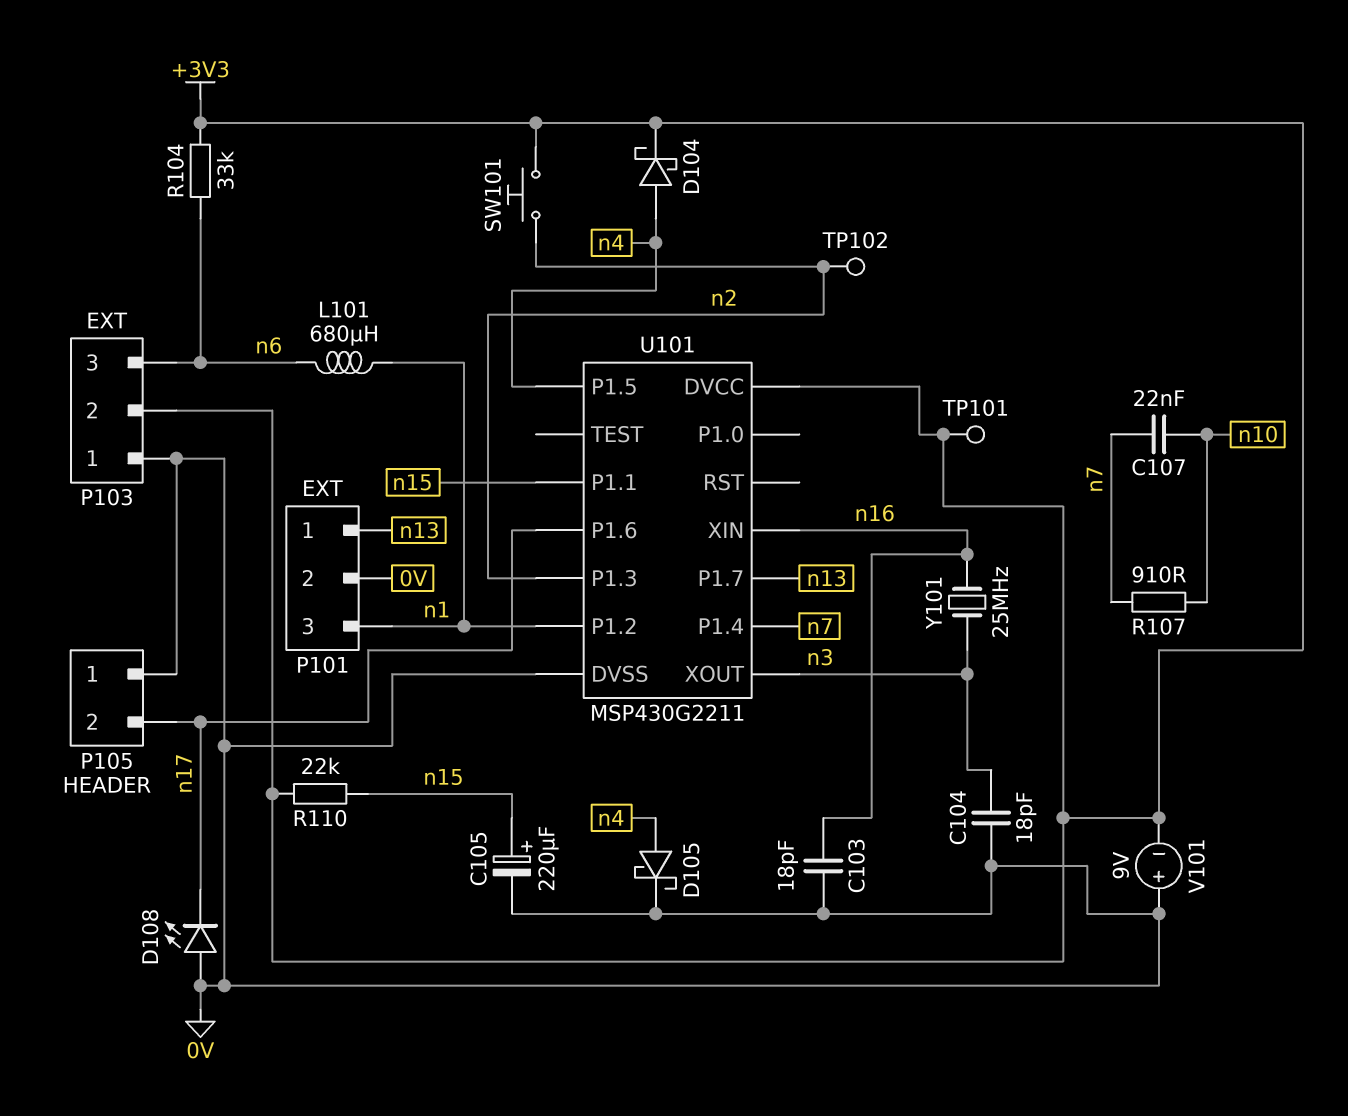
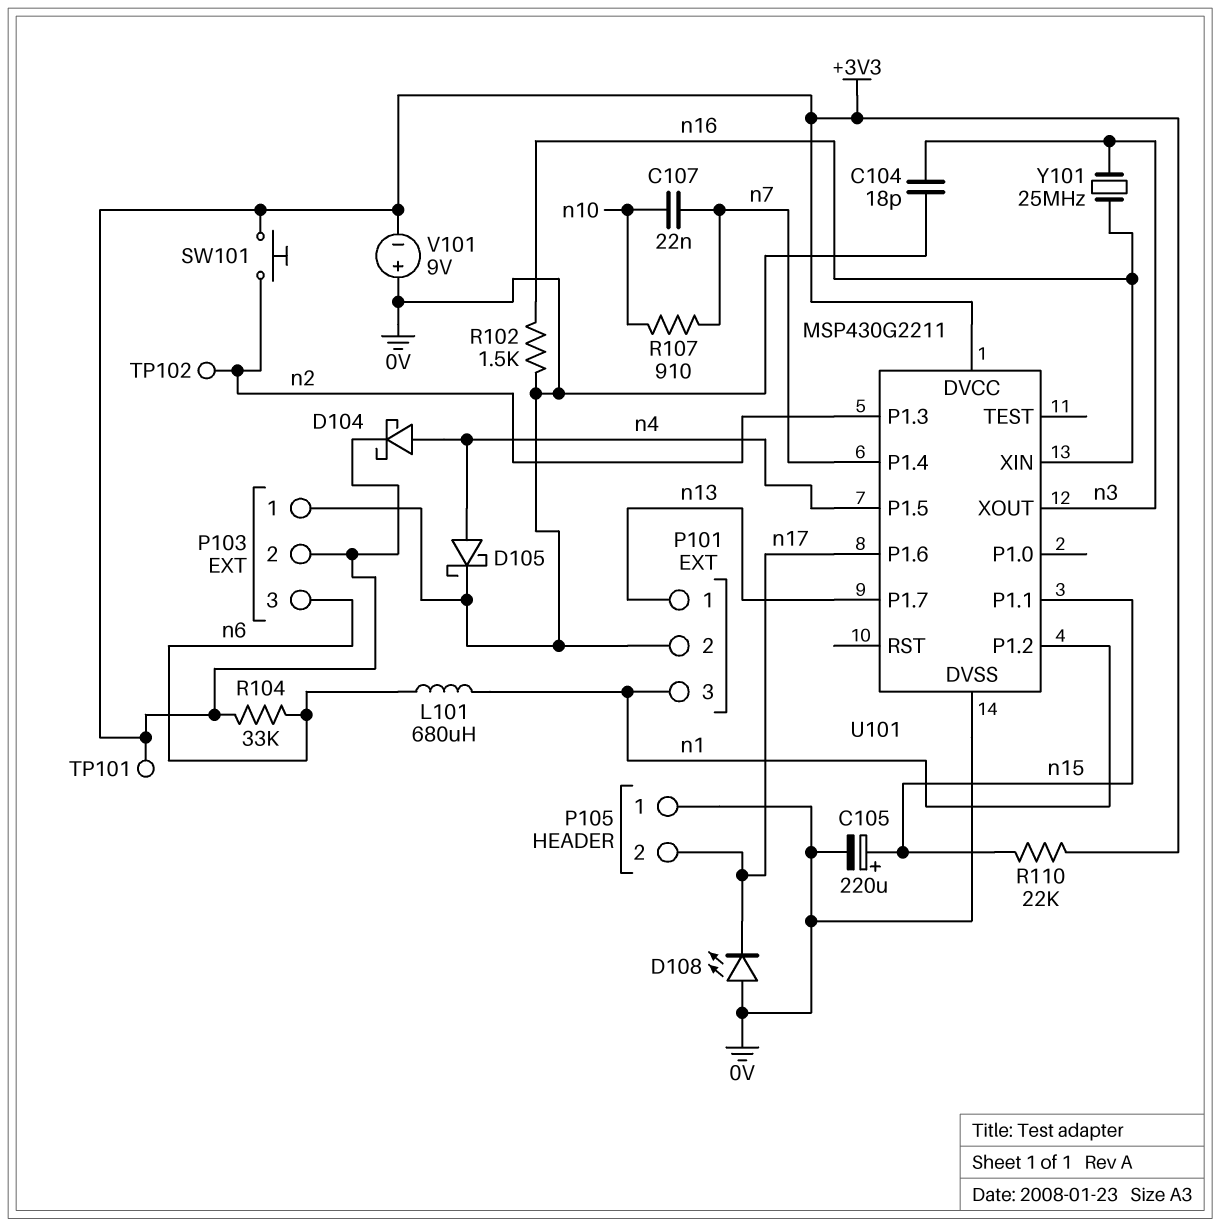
C103: 18pF (0V, n16) -> none
R102: none -> 1.5k (0V, n16)

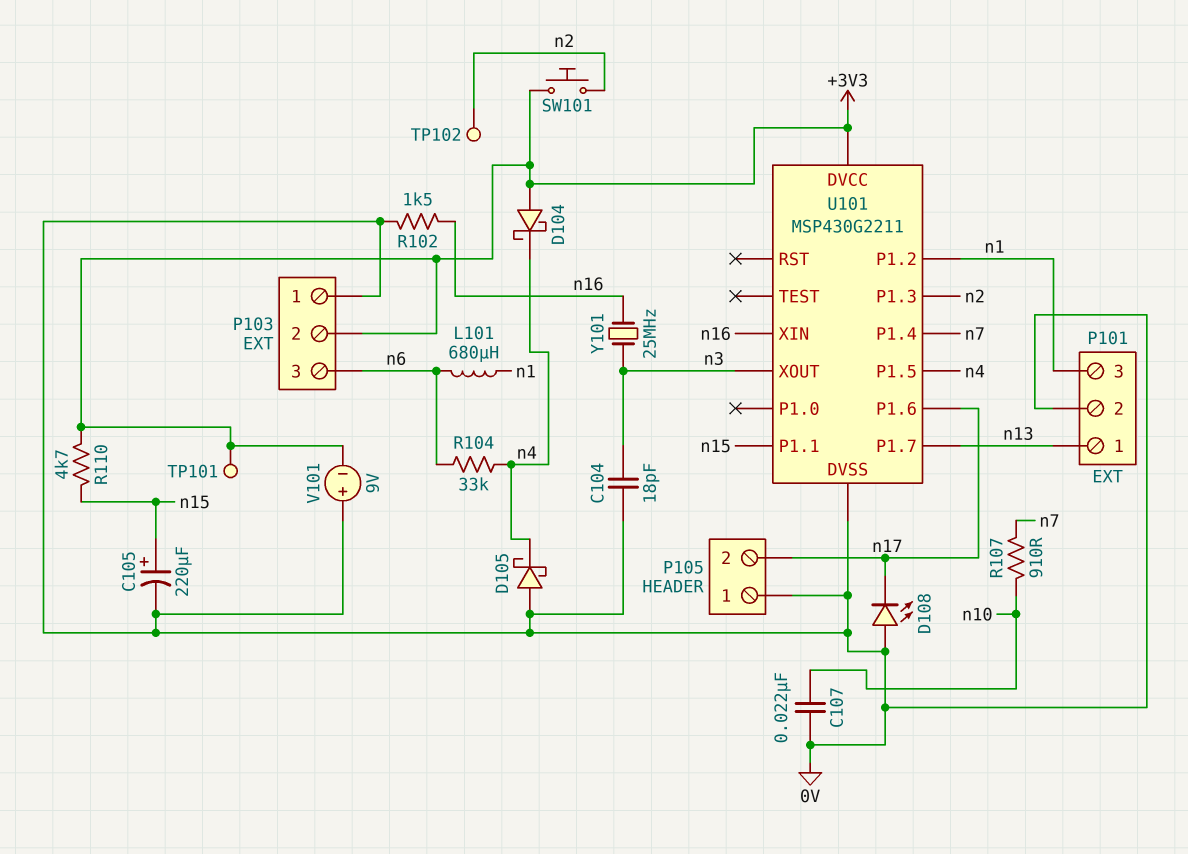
C107: 22nF (n7, n10) -> 22nF (0V, n10)
D104: schottky (A n4, K +3V3) -> schottky (A +3V3, K n4)
D105: schottky (A n4, K 0V) -> schottky (A 0V, K n4)
R104: 33k (+3V3, n6) -> 33k (n4, n6)
R110: 22k (+3V3, n15) -> 4.7k (+3V3, n15)

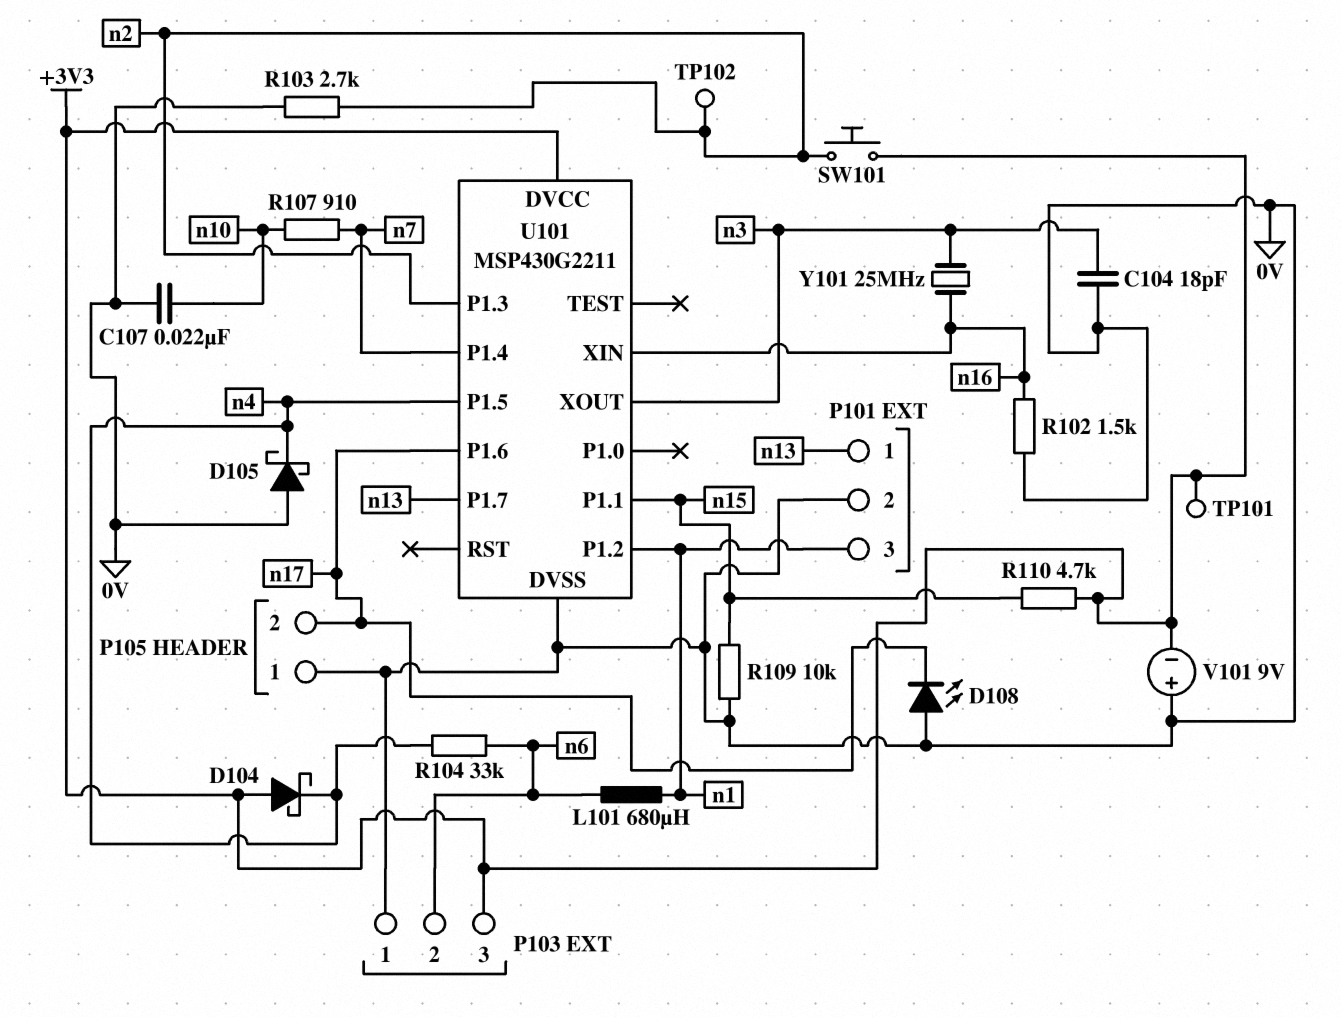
C105: 220uF (plus n15, minus 0V) -> none
P103 pin 2: +3V3 -> n6
P103 pin 3: n6 -> +3V3
R103: none -> 2.7k (0V, n2)
R109: none -> 10k (0V, n15)

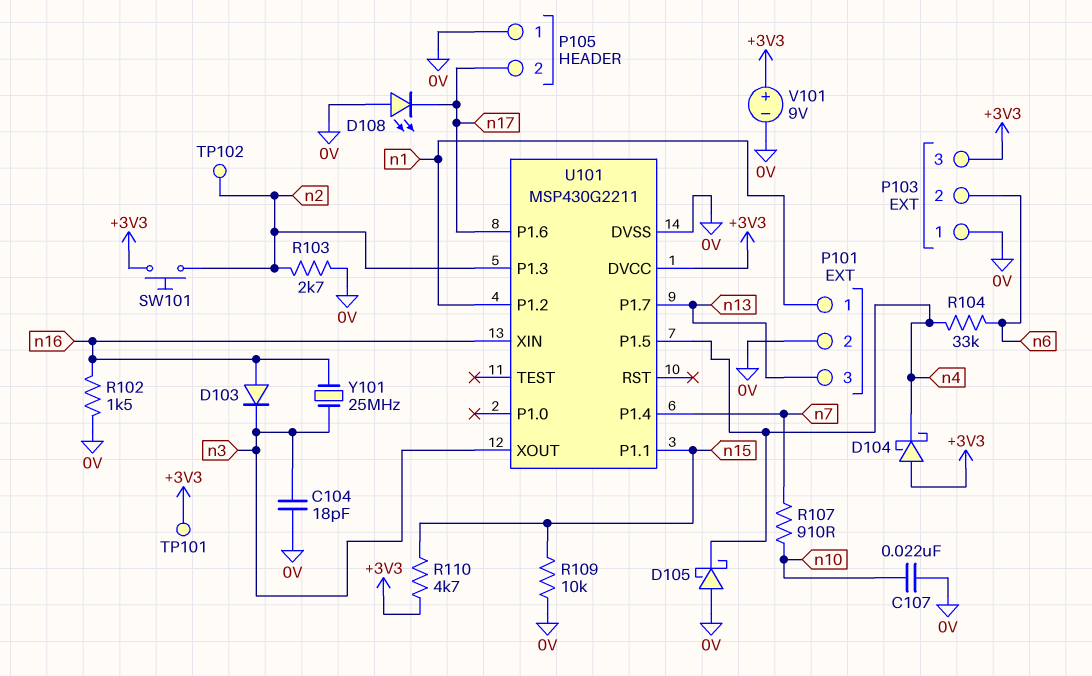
D103: none -> diode (A n16, K n3)
L101: 680uH (n1, n6) -> none
P101 pin 1: n13 -> n1
P101 pin 3: n1 -> n13
V101: 9V (plus 0V, minus +3V3) -> 9V (plus +3V3, minus 0V)

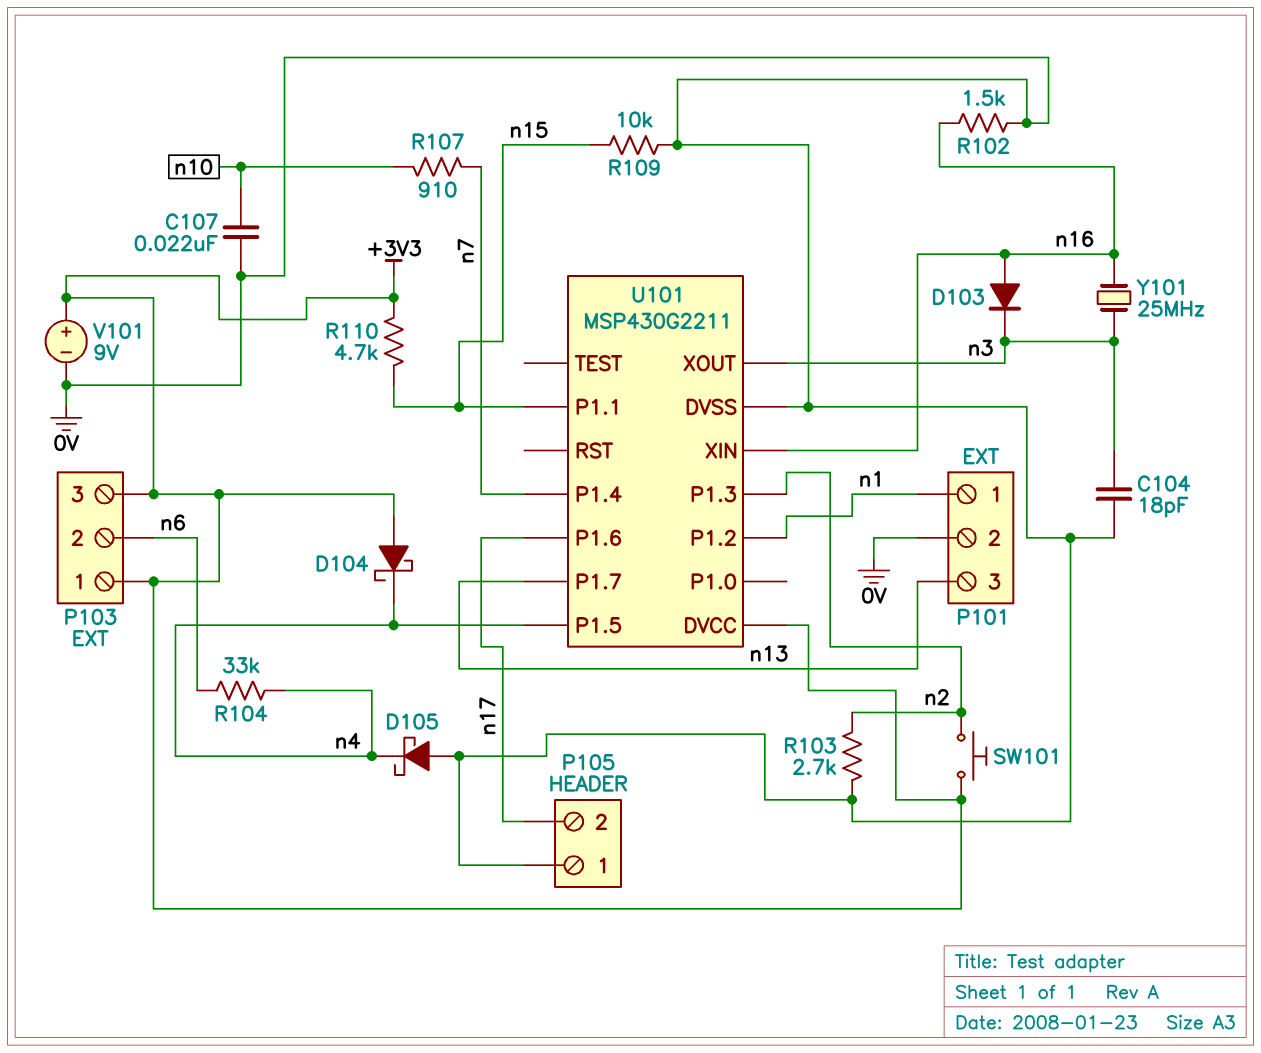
D108: LED (A 0V, K n17) -> none
P103 pin 1: 0V -> +3V3
TP101: test point (+3V3) -> none
TP102: test point (n2) -> none

